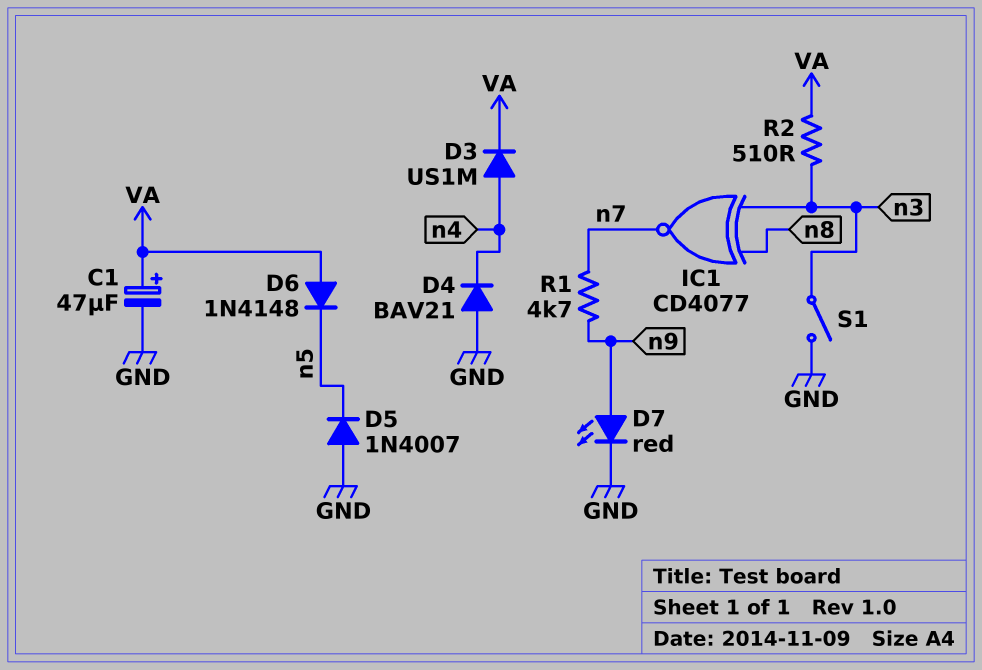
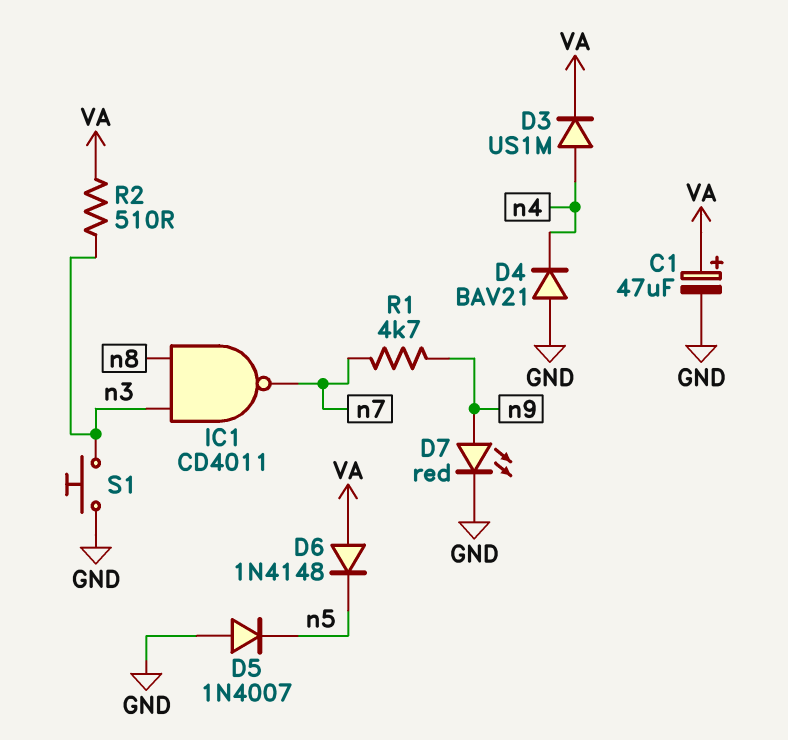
IC1: XNOR CD4077 (in n3, in n8, out n7) -> NAND CD4011 (in n3, in n8, out n7)
S1: switch (GND, n3) -> button (GND, n3)

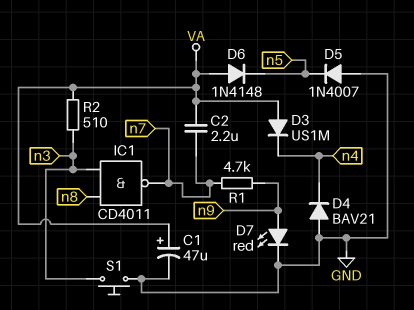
C2: none -> 2.2uF (VA, n7)
D3: diode US1M (A n4, K VA) -> diode US1M (A VA, K n4)

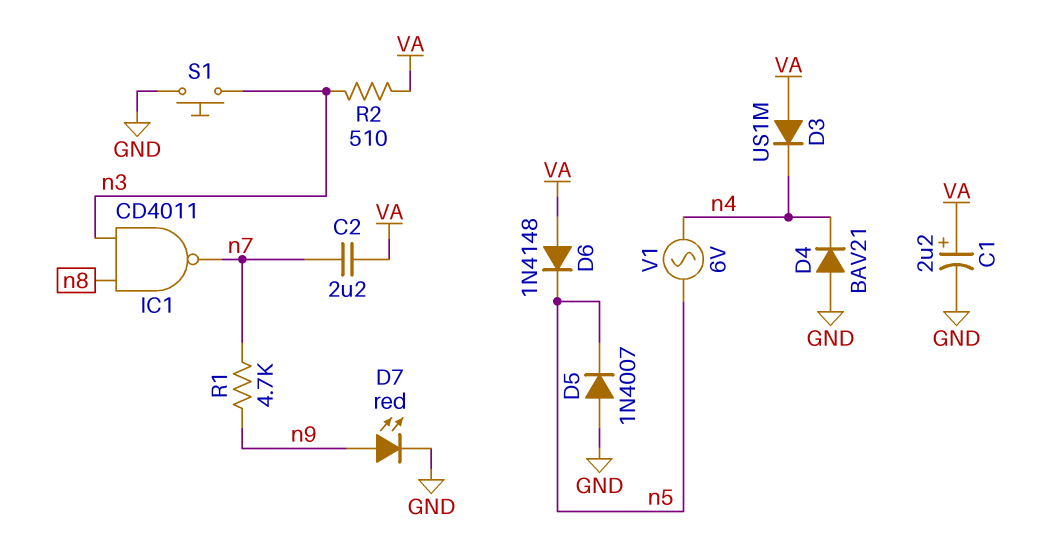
C1: 47uF (plus VA, minus GND) -> 2.2uF (plus VA, minus GND)
V1: none -> AC 6V (n4, n5)

